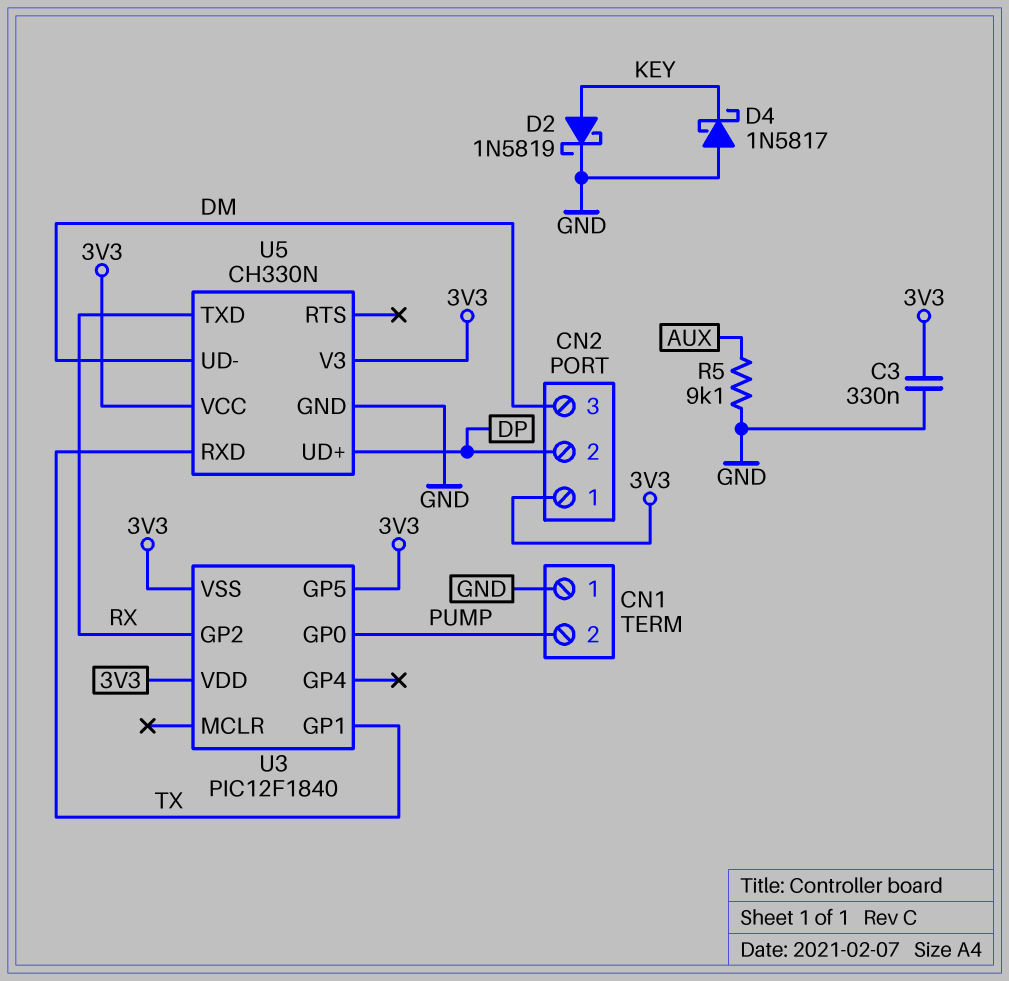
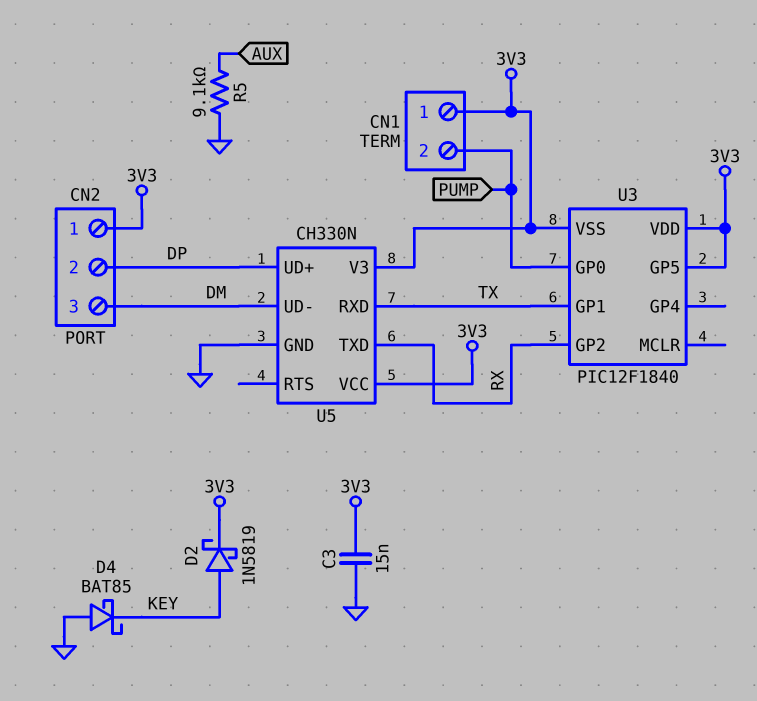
C3: 330nF (3V3, GND) -> 15nF (3V3, GND)
CN1 pin 1: GND -> 3V3
D2: schottky 1N5819 (A KEY, K GND) -> schottky 1N5819 (A KEY, K 3V3)
D4: schottky 1N5817 (A GND, K KEY) -> schottky BAT85 (A GND, K KEY)

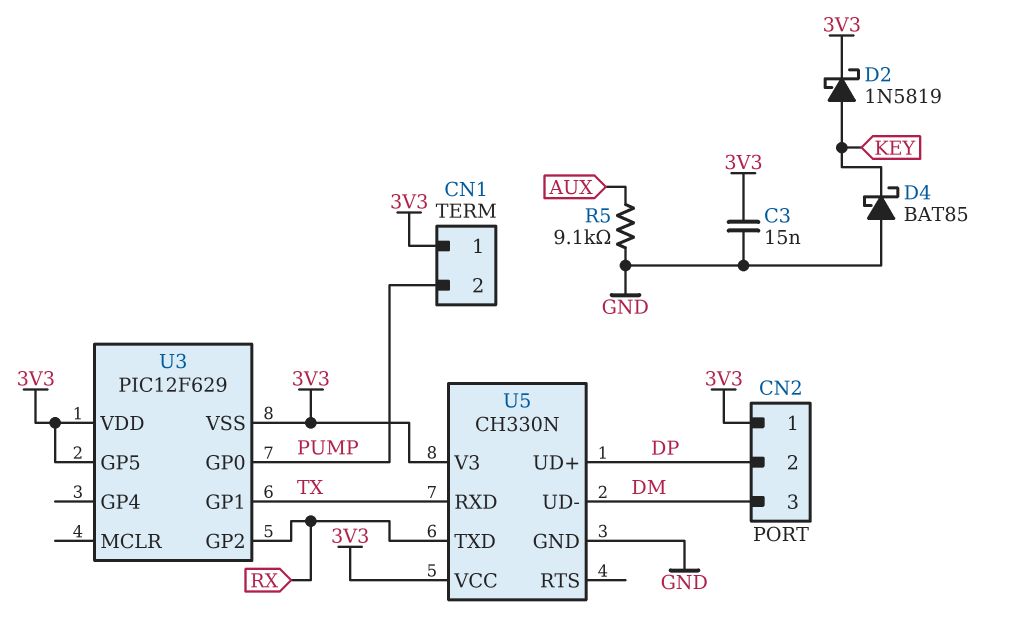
U3: PIC12F1840 -> PIC12F629

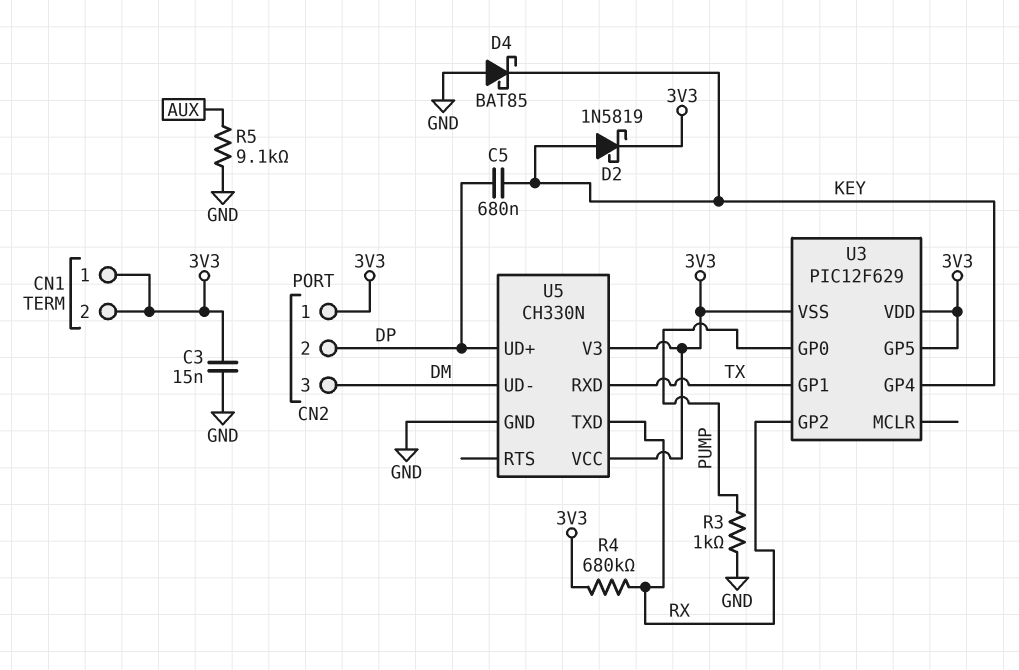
C5: none -> 680nF (DP, KEY)
CN1 pin 2: PUMP -> 3V3
R3: none -> 1k (GND, PUMP)
R4: none -> 680k (3V3, RX)
U3 pin GP4: none -> KEY

